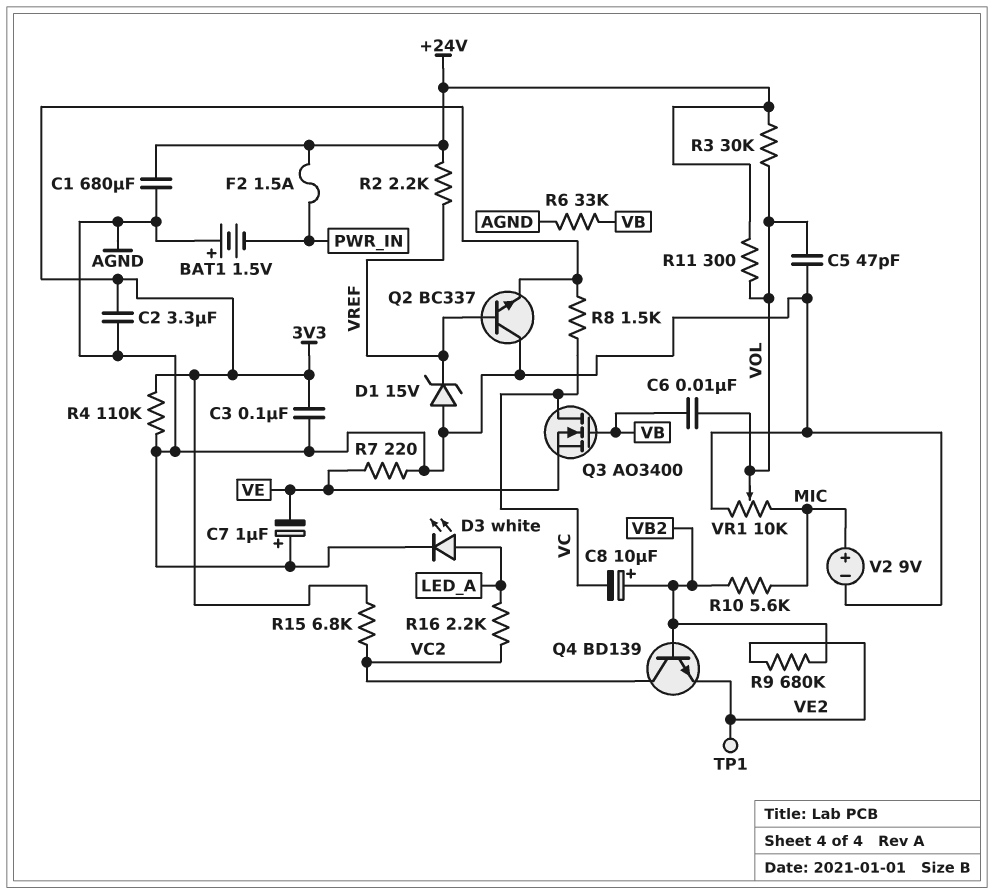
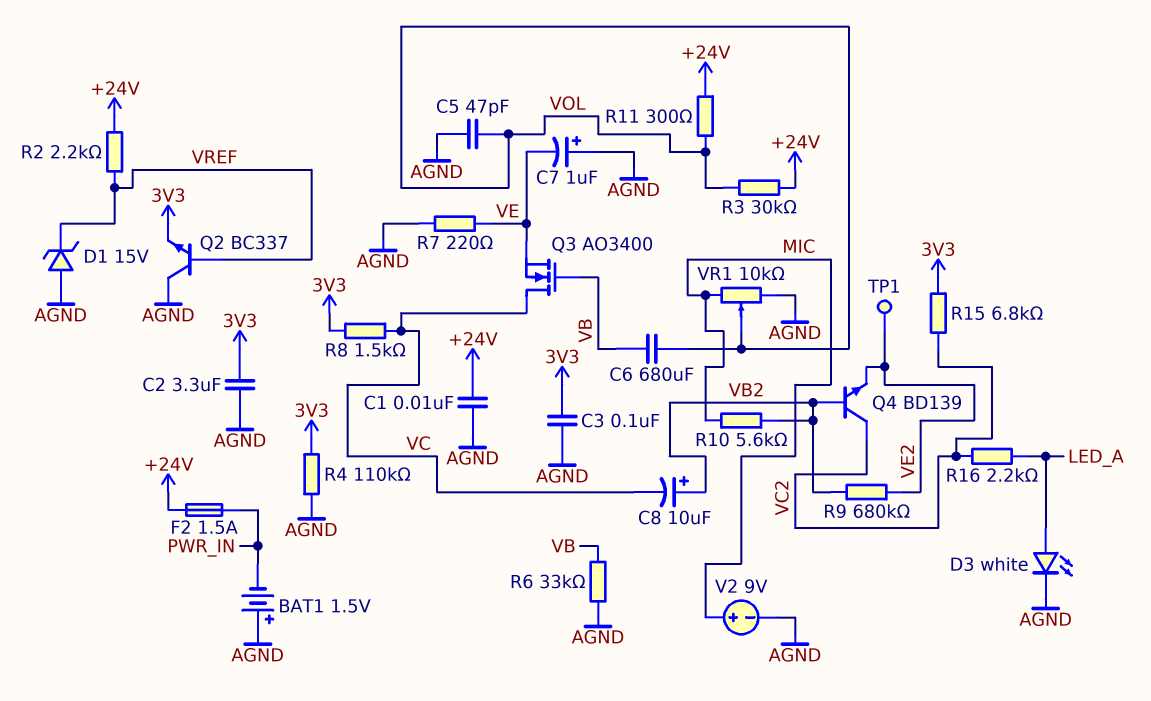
C1: 680uF (+24V, AGND) -> 10nF (+24V, AGND)
C6: 10nF (VB, VOL) -> 680uF (VB, VOL)

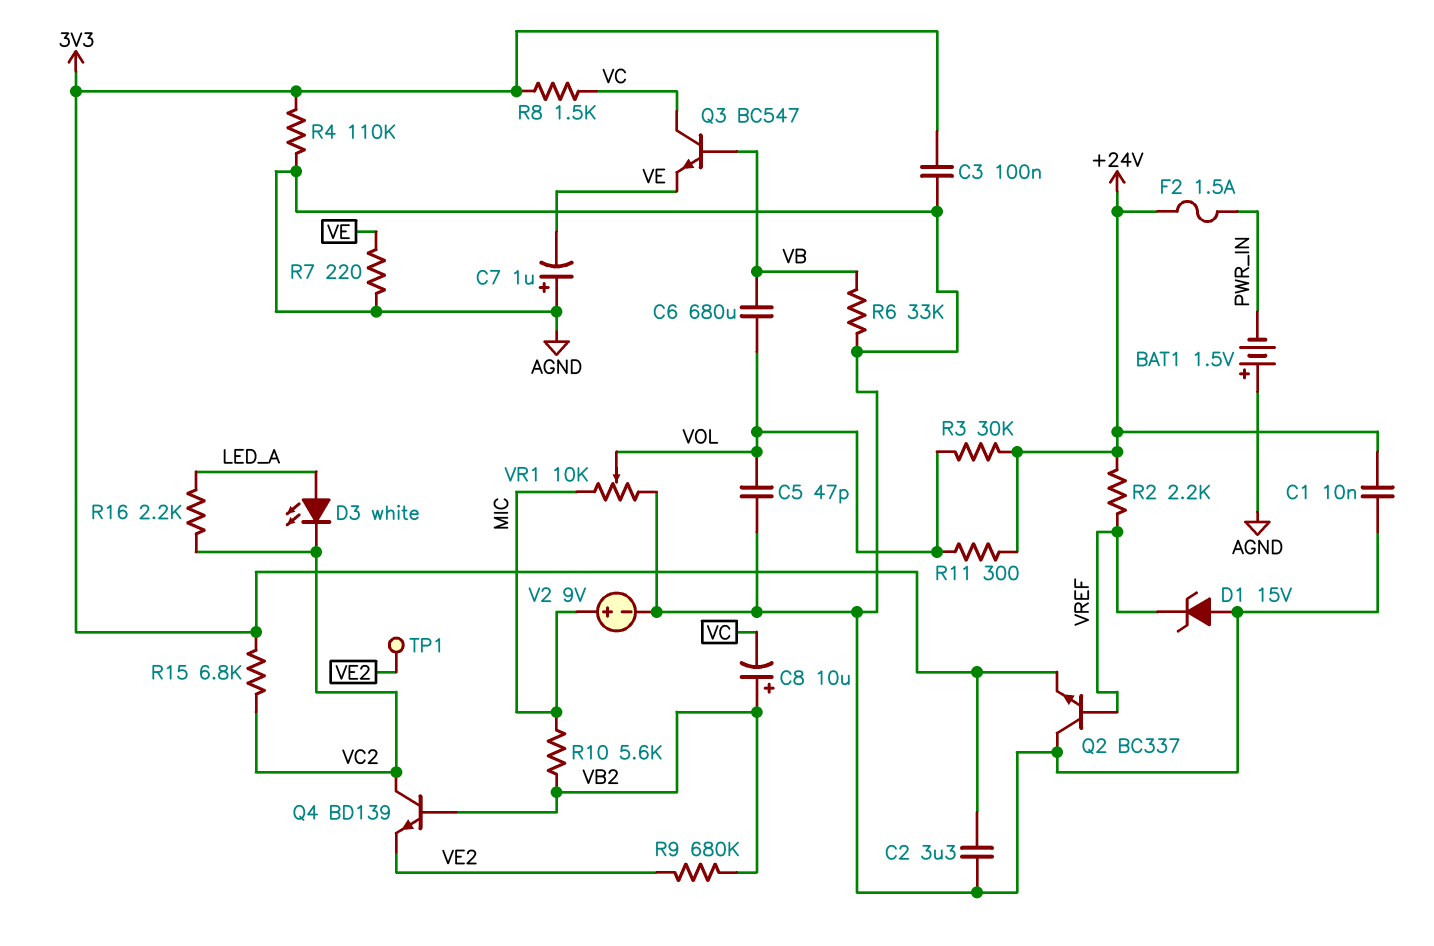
D3: LED white (A LED_A, K AGND) -> LED white (A LED_A, K VC2)
Q3: NMOS AO3400 (G VB, D VC, S VE) -> NPN BC547 (B VB, C VC, E VE)

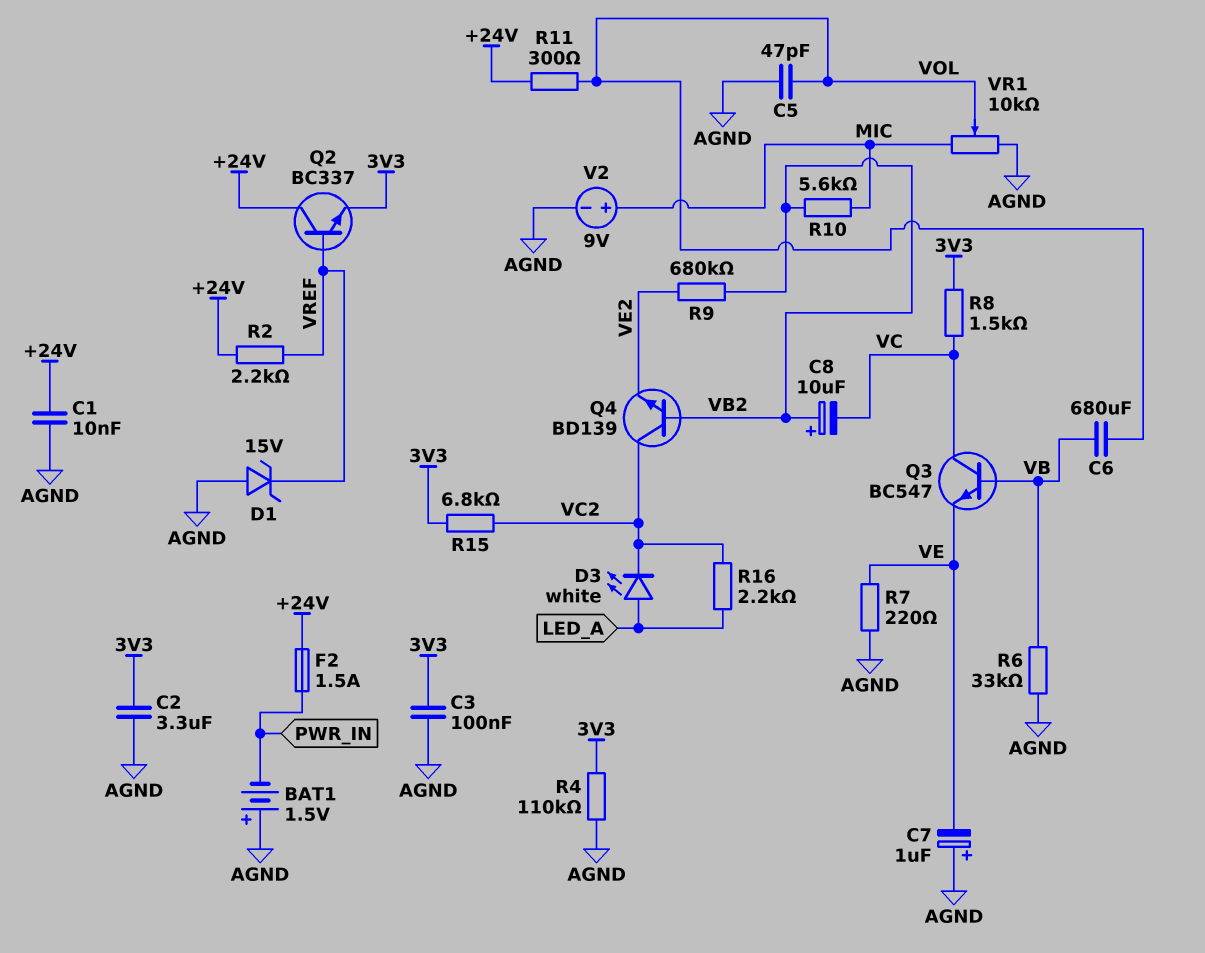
Q2: NPN BC337 (B VREF, C AGND, E 3V3) -> NPN BC337 (B VREF, C +24V, E 3V3)
R3: 30k (+24V, VOL) -> none
TP1: test point (VE2) -> none

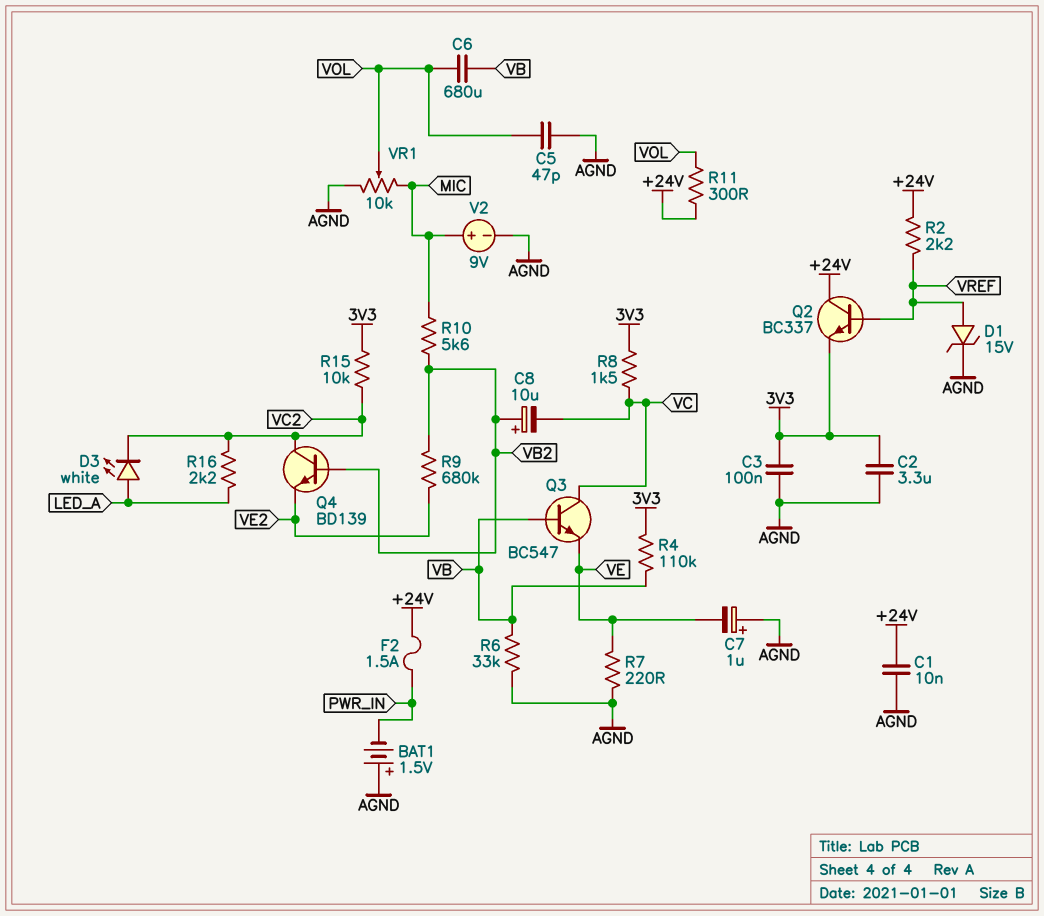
D1: zener 15V (A AGND, K VREF) -> zener 15V (A VREF, K AGND)
R4: 110k (3V3, AGND) -> 110k (3V3, VB)
R15: 6.8k (3V3, VC2) -> 10k (3V3, VC2)

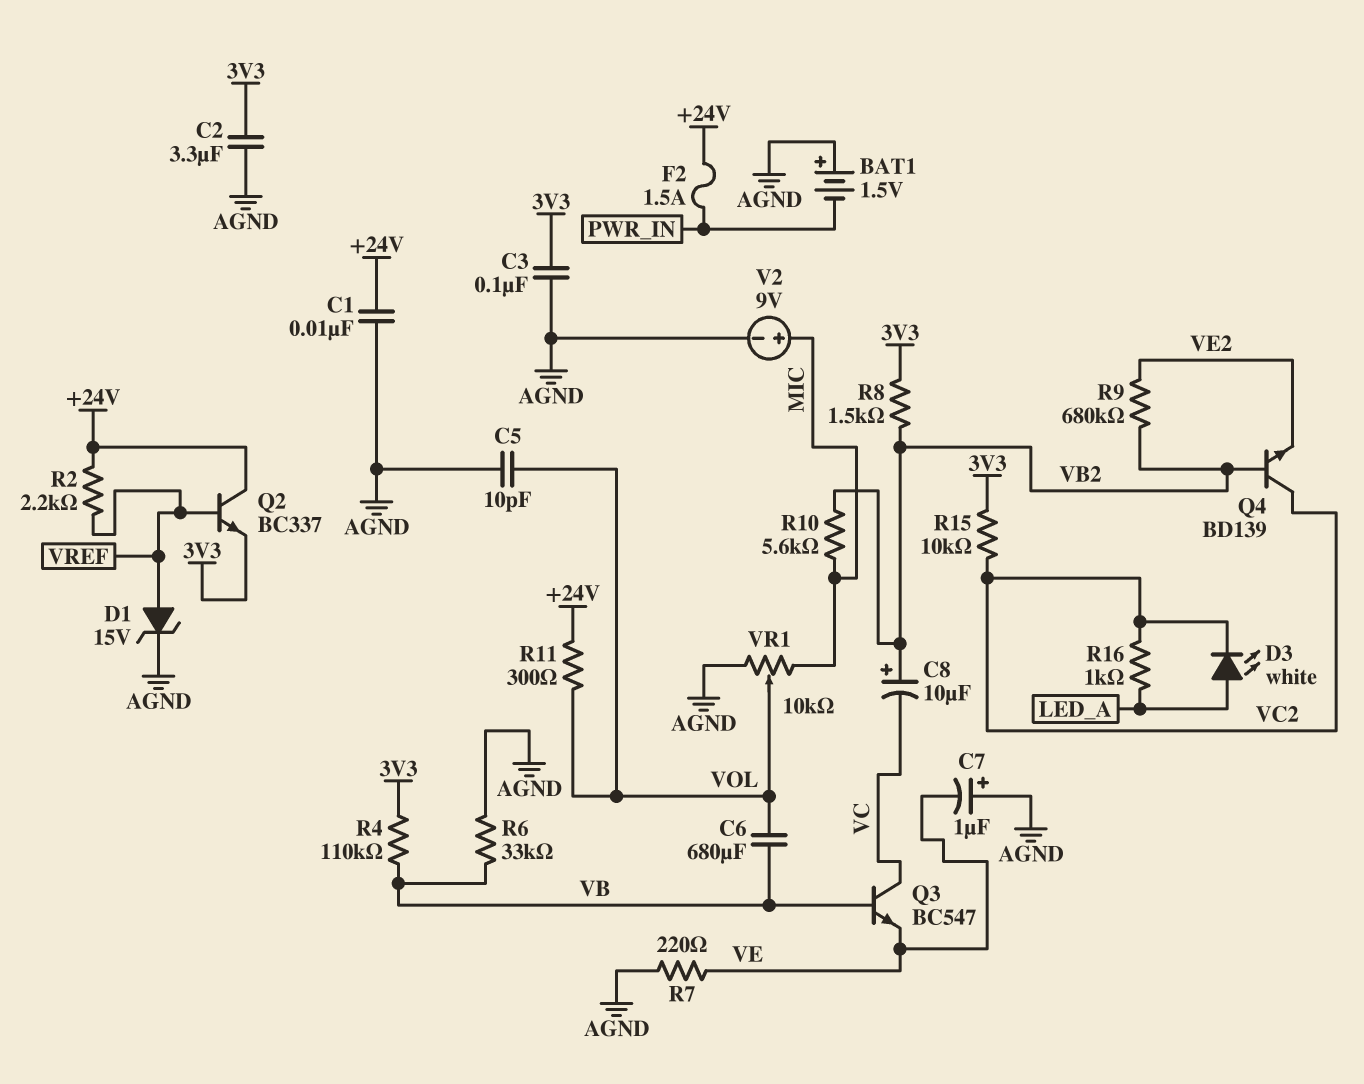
C5: 47pF (AGND, VOL) -> 10pF (AGND, VOL)
R8: 1.5k (3V3, VC) -> 1.5k (3V3, VB2)
R16: 2.2k (LED_A, VC2) -> 1k (LED_A, VC2)

